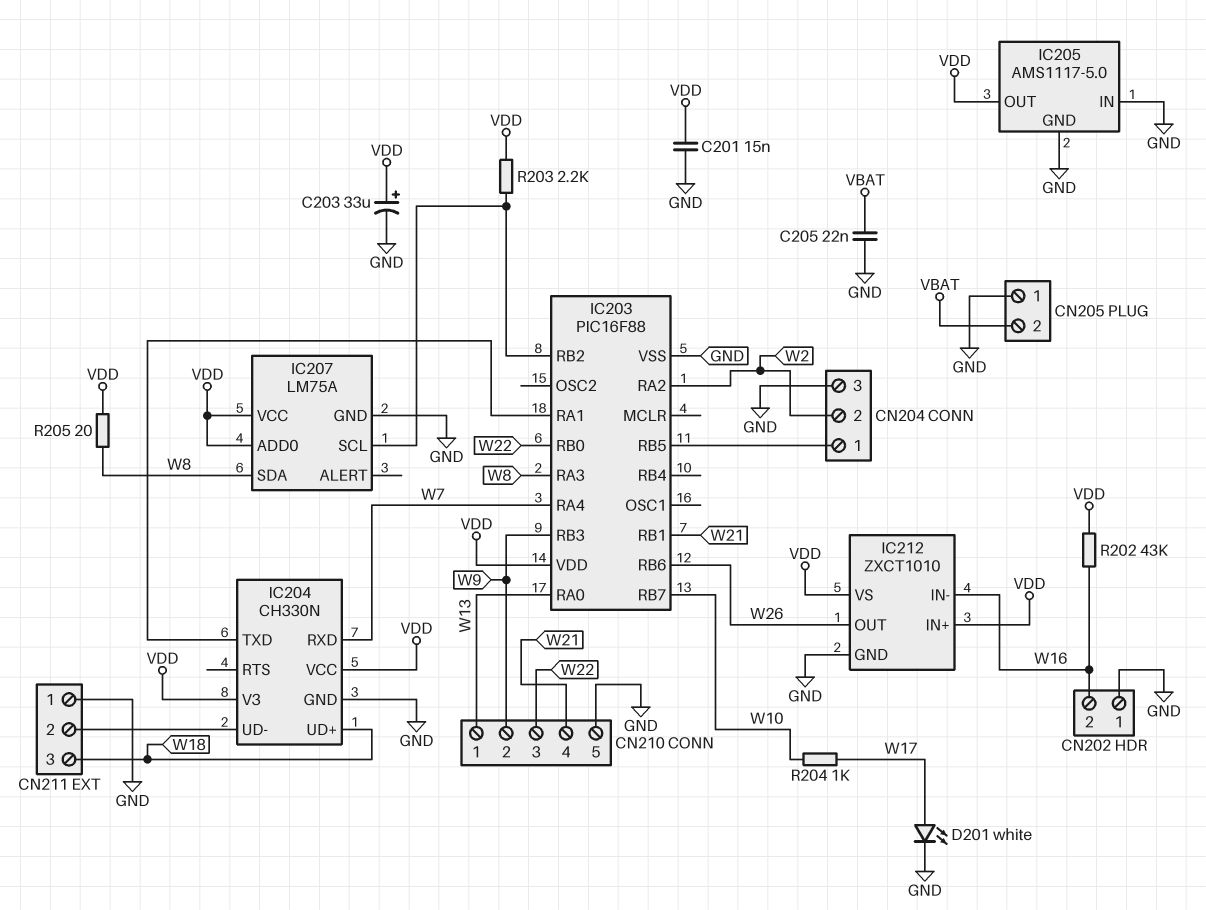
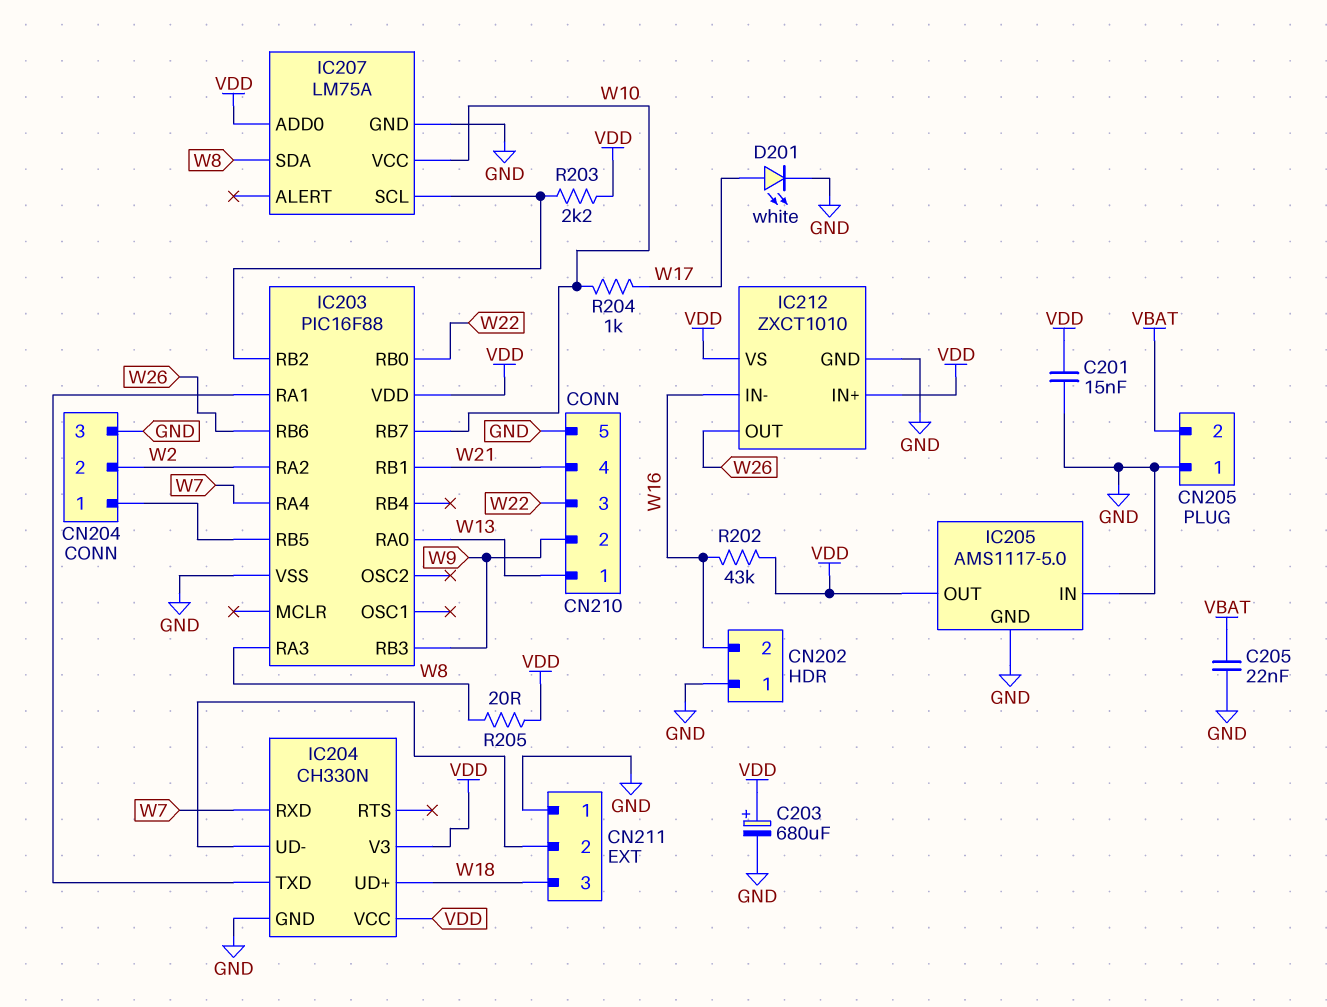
C203: 33uF (plus VDD, minus GND) -> 680uF (plus VDD, minus GND)
IC207 pin VCC: VDD -> W10

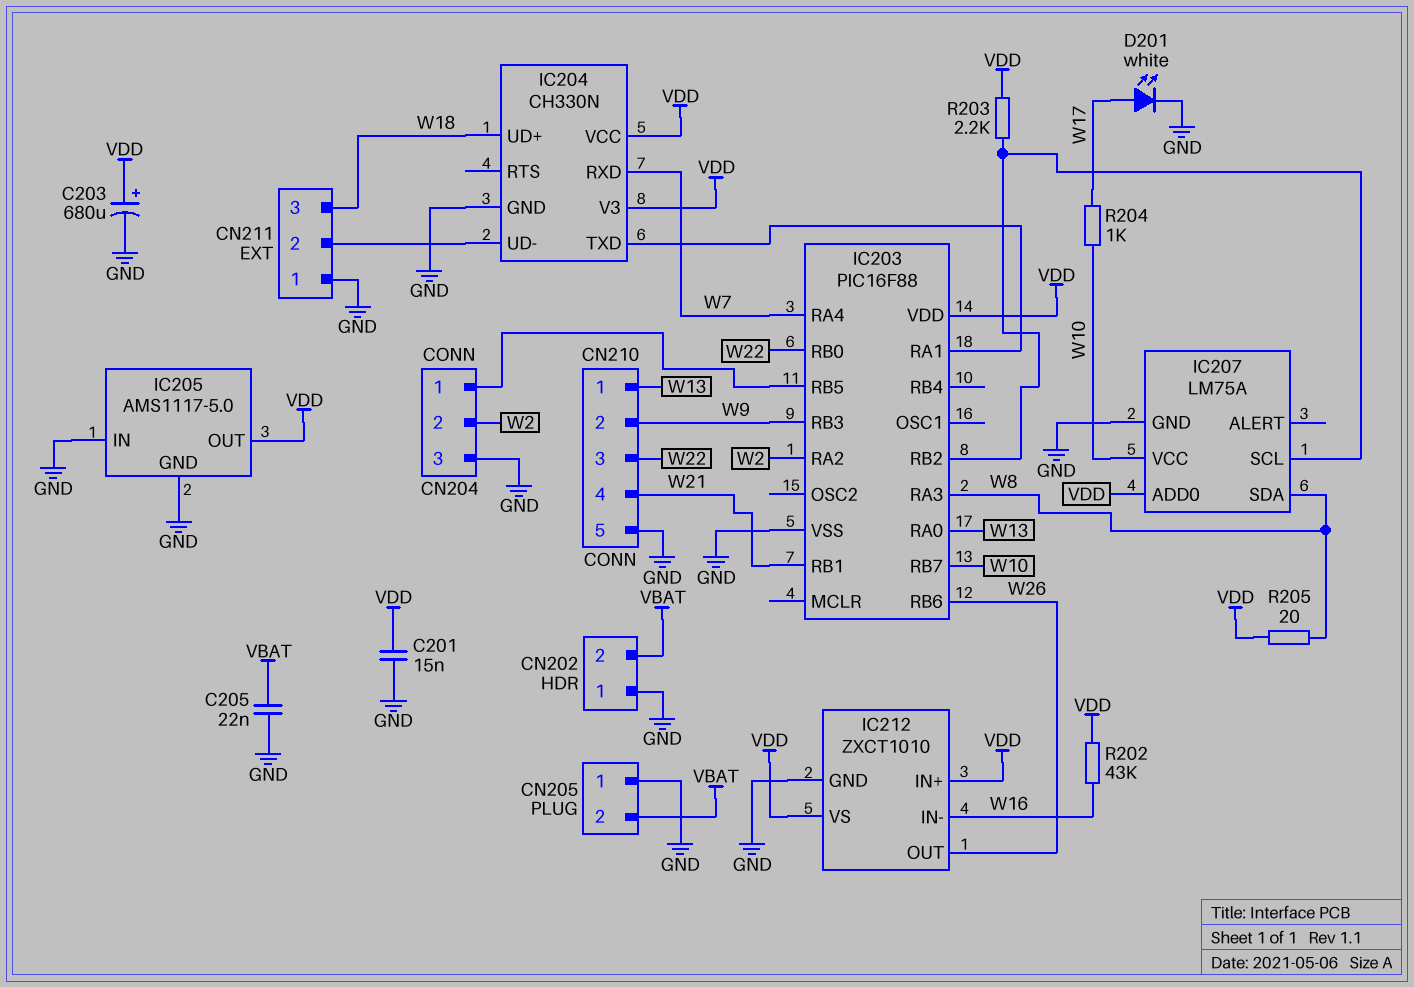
CN202 pin 2: W16 -> VBAT

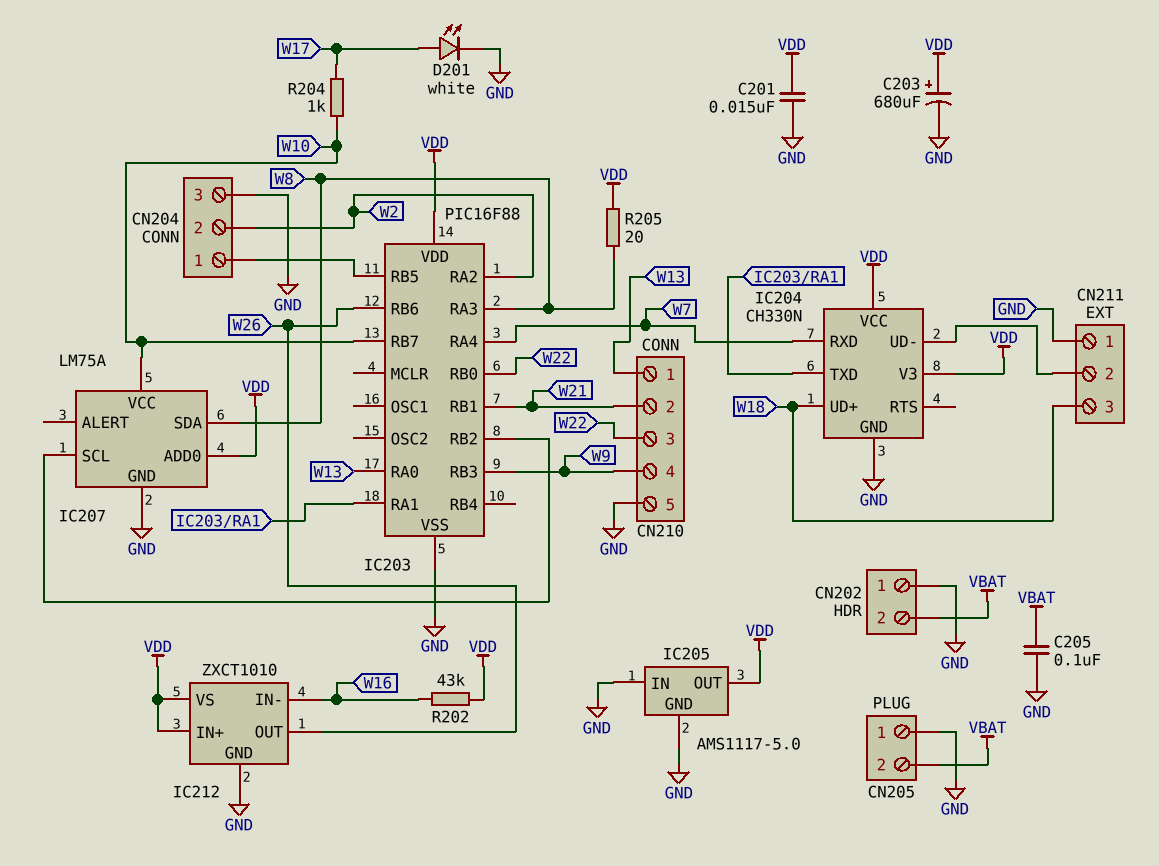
C205: 22nF (GND, VBAT) -> 100nF (GND, VBAT)
CN210 pin 2: W9 -> W21
CN210 pin 4: W21 -> W9
R203: 2.2k (IC203/RB2, VDD) -> none

